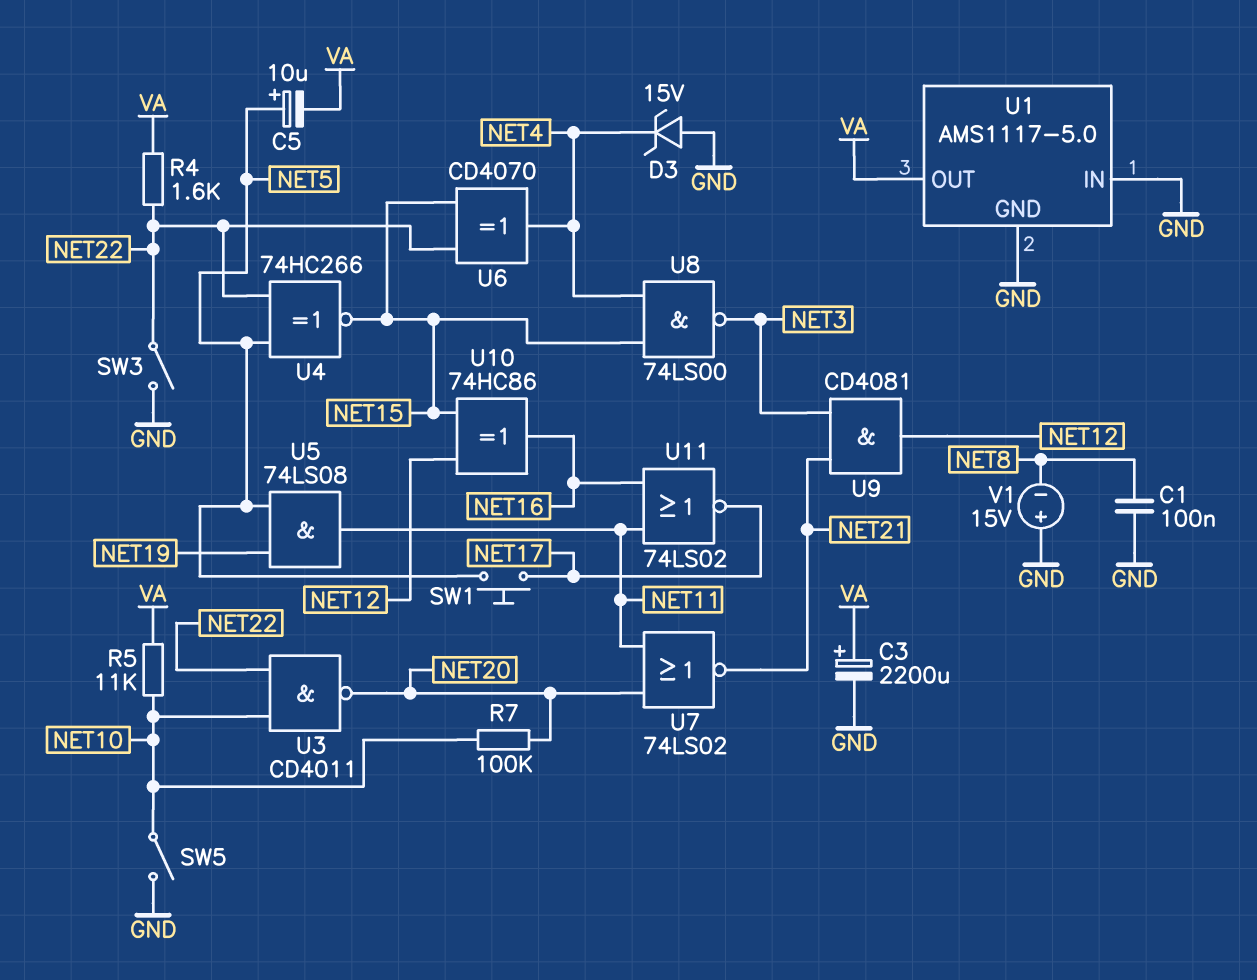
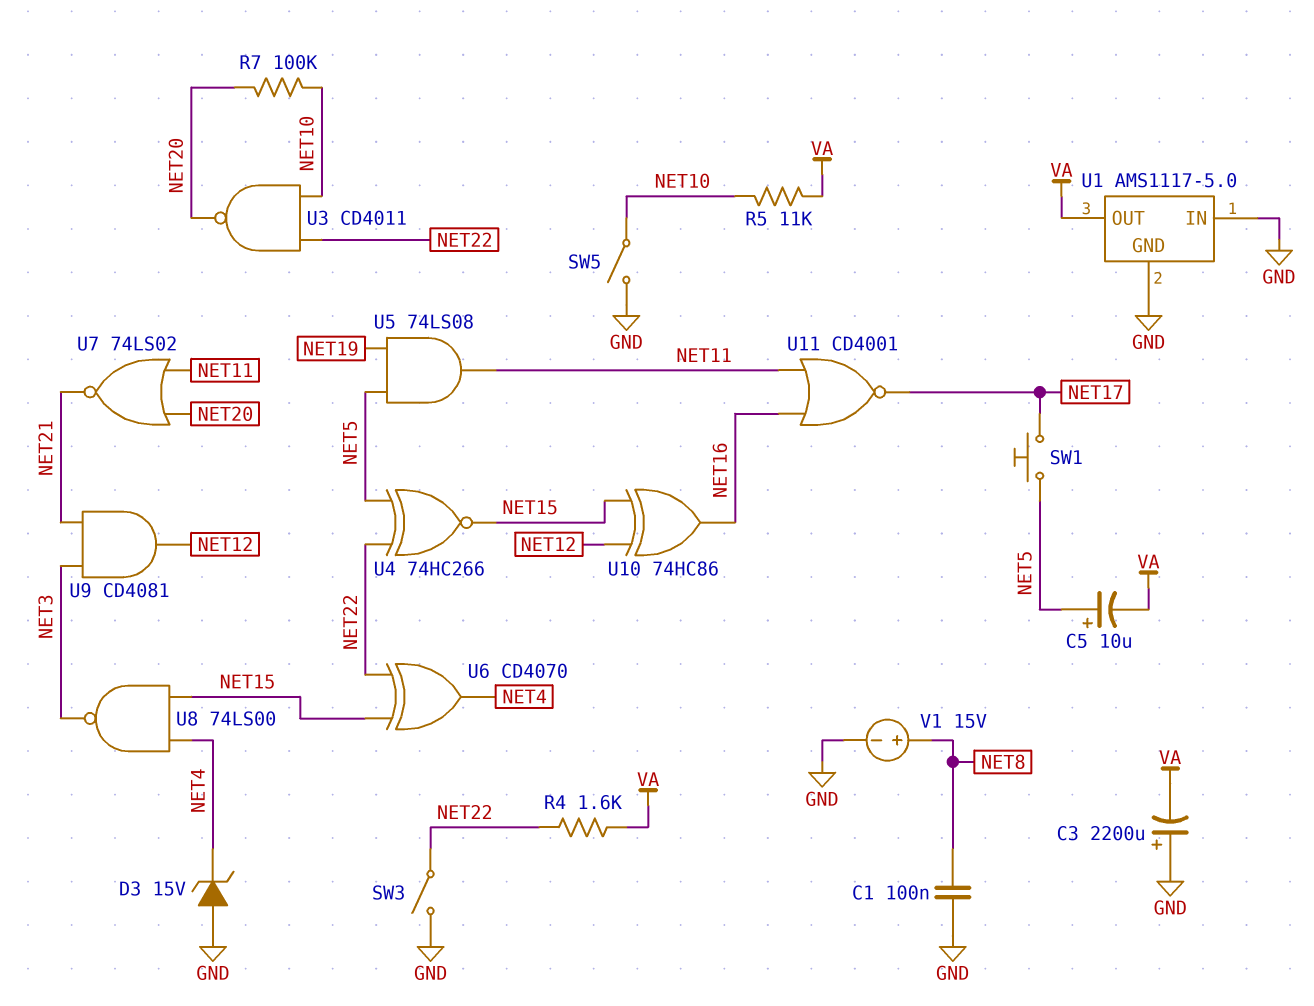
C3: 2200uF (plus VA, minus GND) -> 2200uF (plus GND, minus VA)
U11: NOR 74LS02 (in NET11, in NET16, out NET17) -> NOR CD4001 (in NET11, in NET16, out NET17)
V1: 15V (plus GND, minus NET8) -> 15V (plus NET8, minus GND)

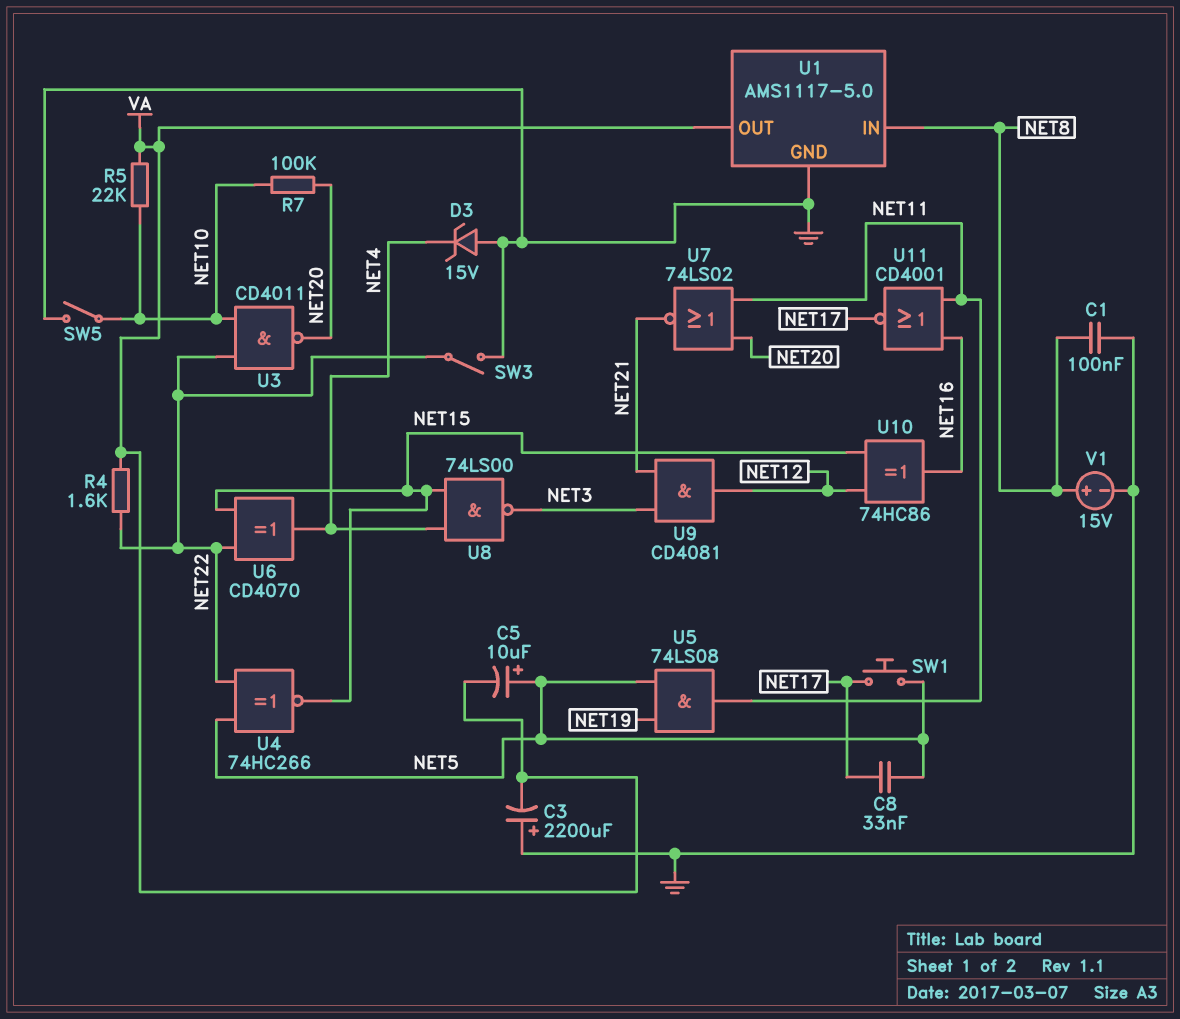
C8: none -> 33nF (NET5, NET17)
R5: 11k (NET10, VA) -> 22k (NET10, VA)
U1 pin IN: GND -> NET8

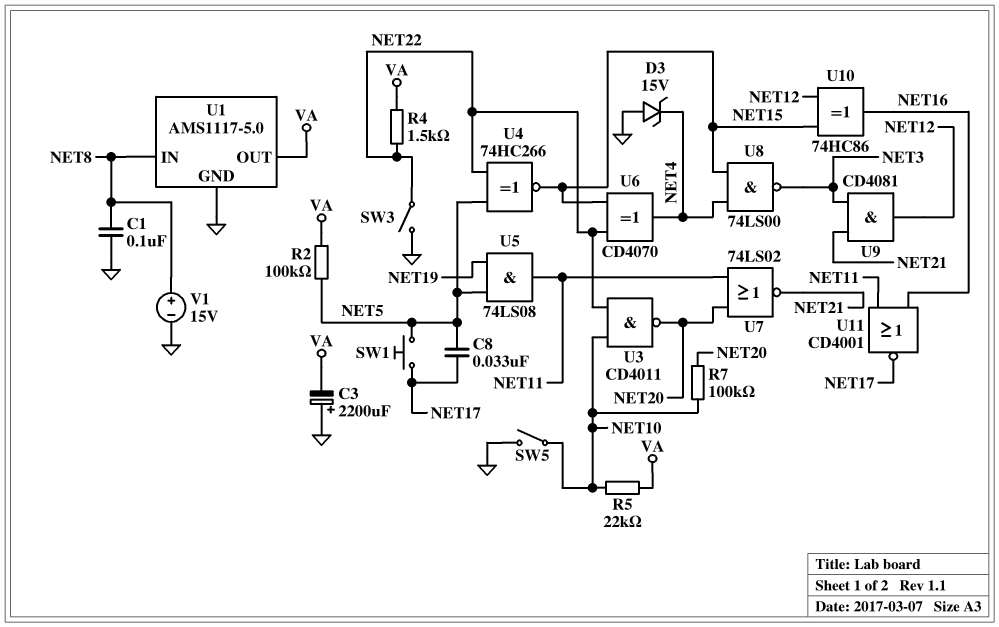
C5: 10uF (plus NET5, minus VA) -> none
R2: none -> 100k (NET5, VA)
R4: 1.6k (NET22, VA) -> 1.5k (NET22, VA)

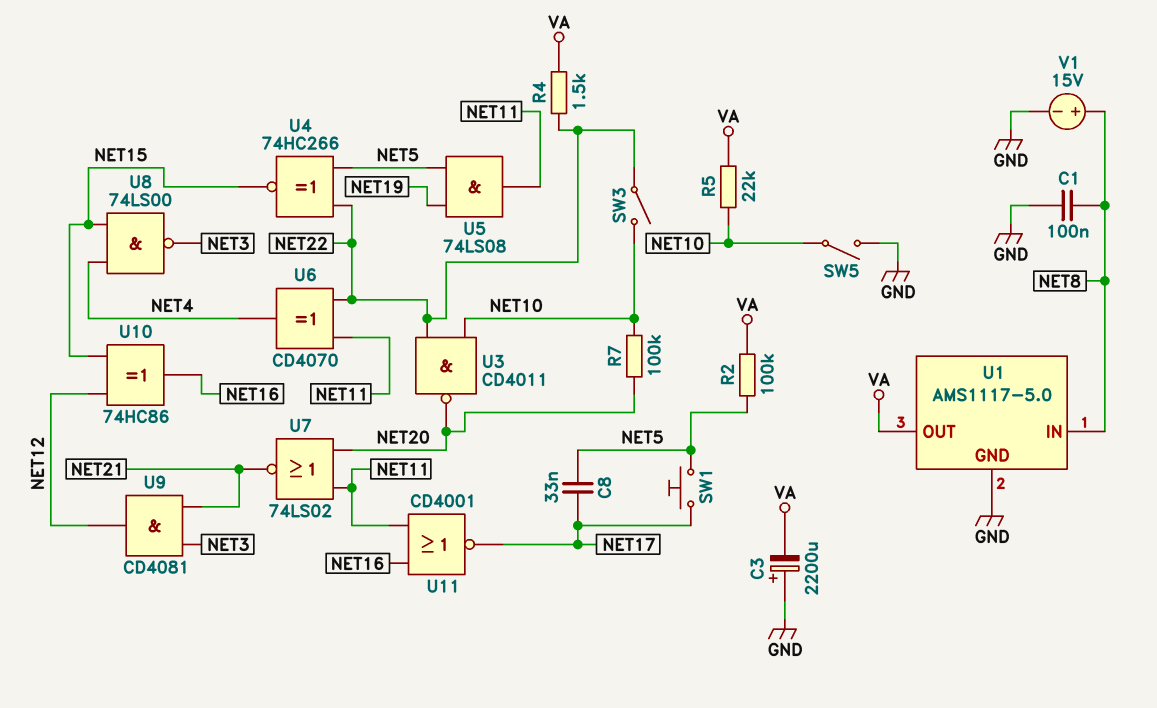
D3: zener 15V (A GND, K NET4) -> none
SW3: switch (GND, NET22) -> switch (NET10, NET22)
U6: XOR CD4070 (in NET15, in NET22, out NET4) -> XOR CD4070 (in NET11, in NET22, out NET4)

